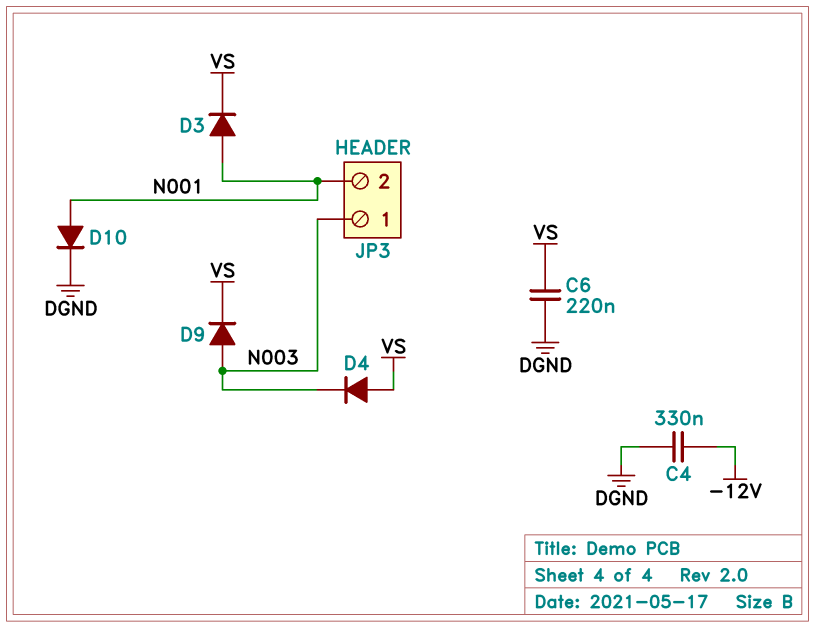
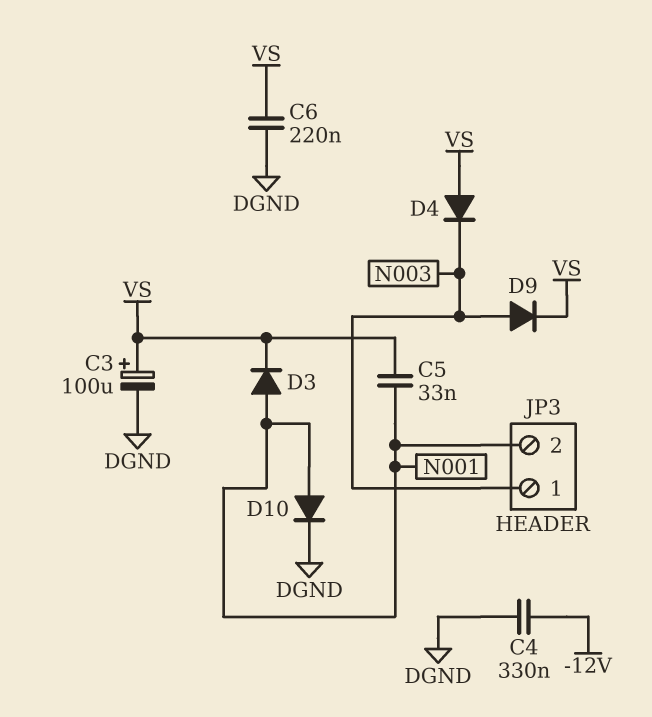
C3: none -> 100uF (plus VS, minus DGND)
C5: none -> 33nF (N001, VS)

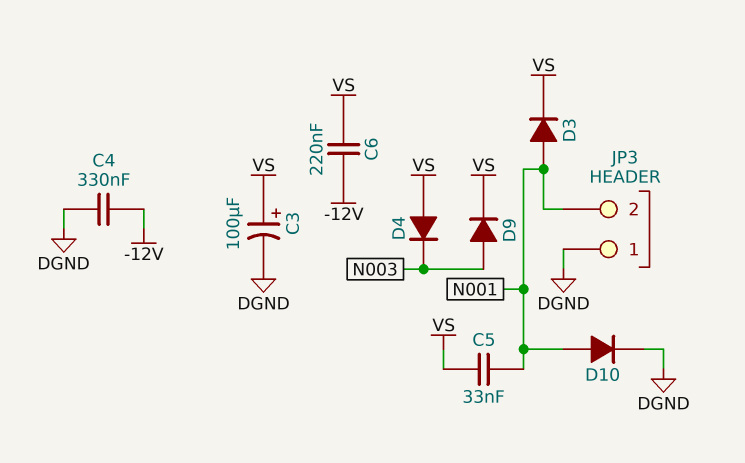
C6: 220nF (DGND, VS) -> 220nF (-12V, VS)
JP3 pin 1: N003 -> DGND

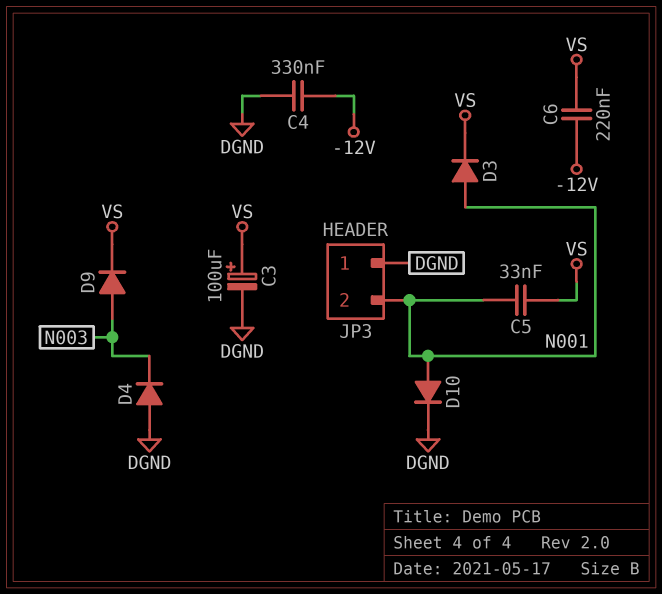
D4: diode (A VS, K N003) -> diode (A DGND, K N003)

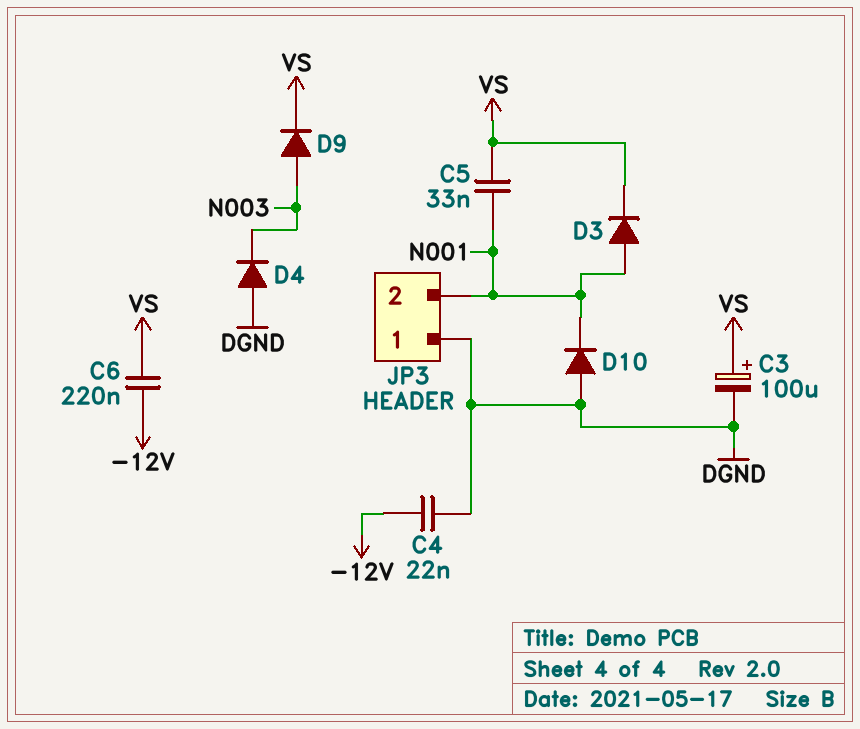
C4: 330nF (-12V, DGND) -> 22nF (-12V, DGND)
D10: diode (A N001, K DGND) -> diode (A DGND, K N001)

